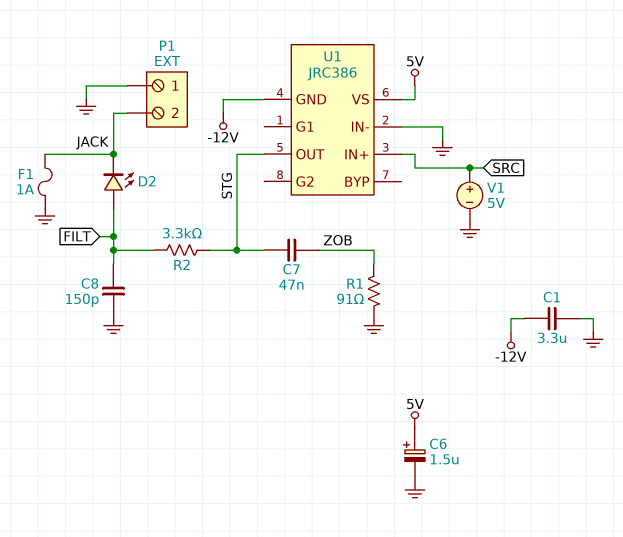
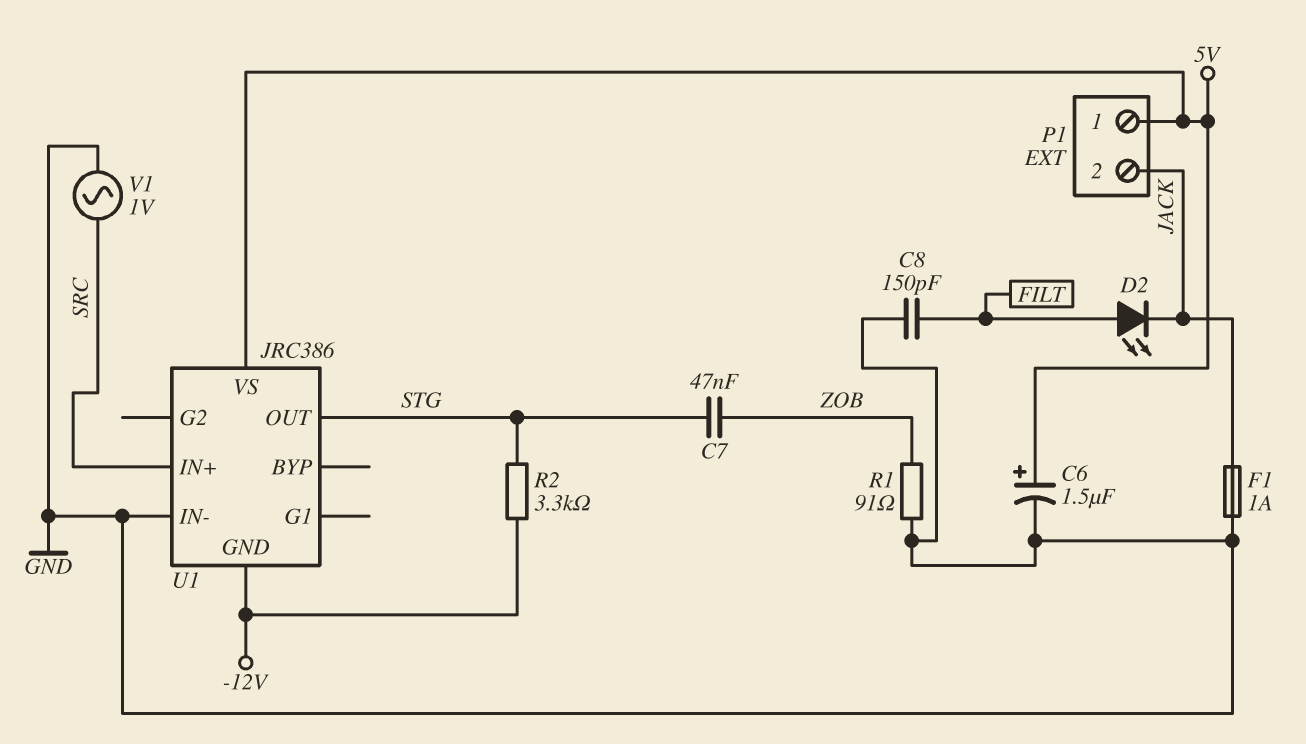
C1: 3.3uF (-12V, GND) -> none
P1 pin 1: GND -> 5V
R2: 3.3k (FILT, STG) -> 3.3k (-12V, STG)
V1: 5V (plus SRC, minus GND) -> AC 1V (GND, SRC)

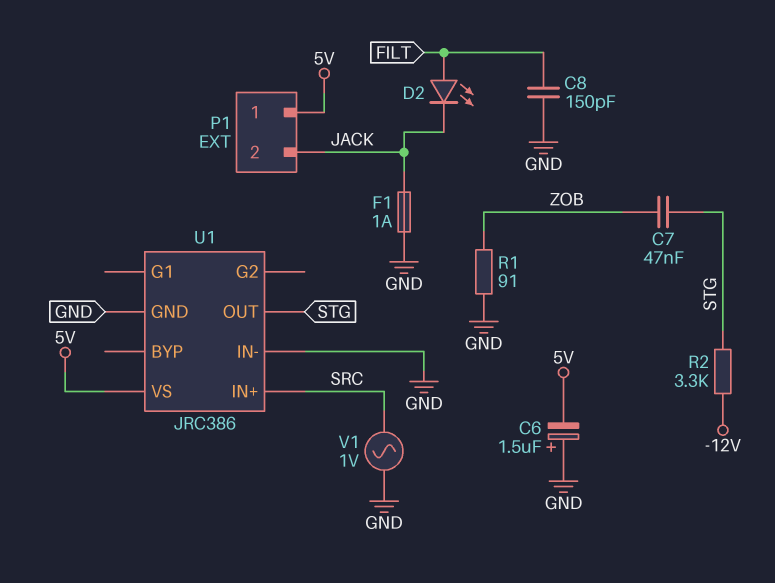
C6: 1.5uF (plus 5V, minus GND) -> 1.5uF (plus GND, minus 5V)
U1 pin GND: -12V -> GND

